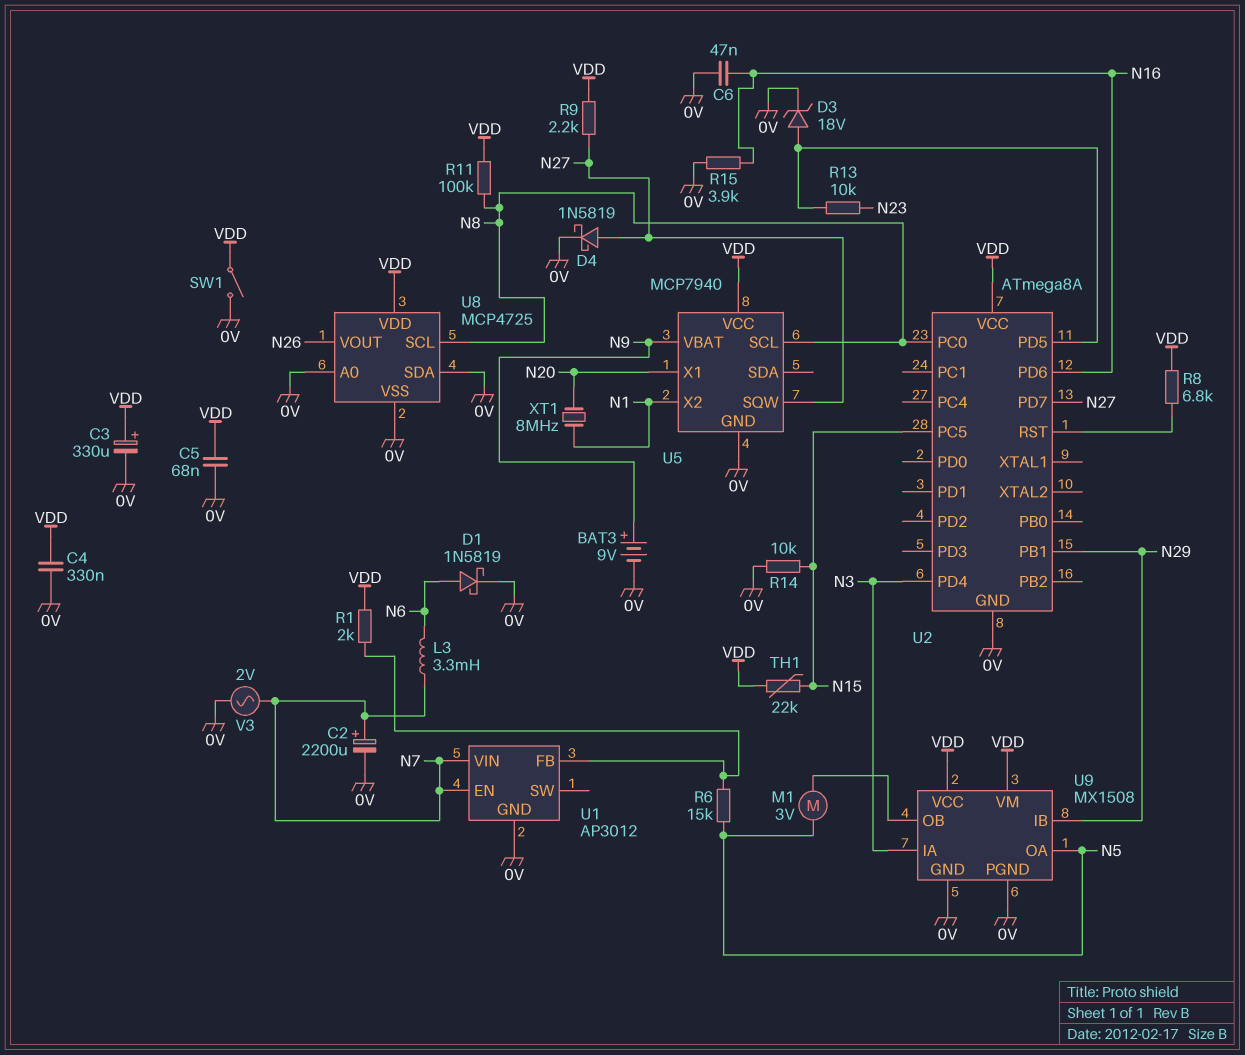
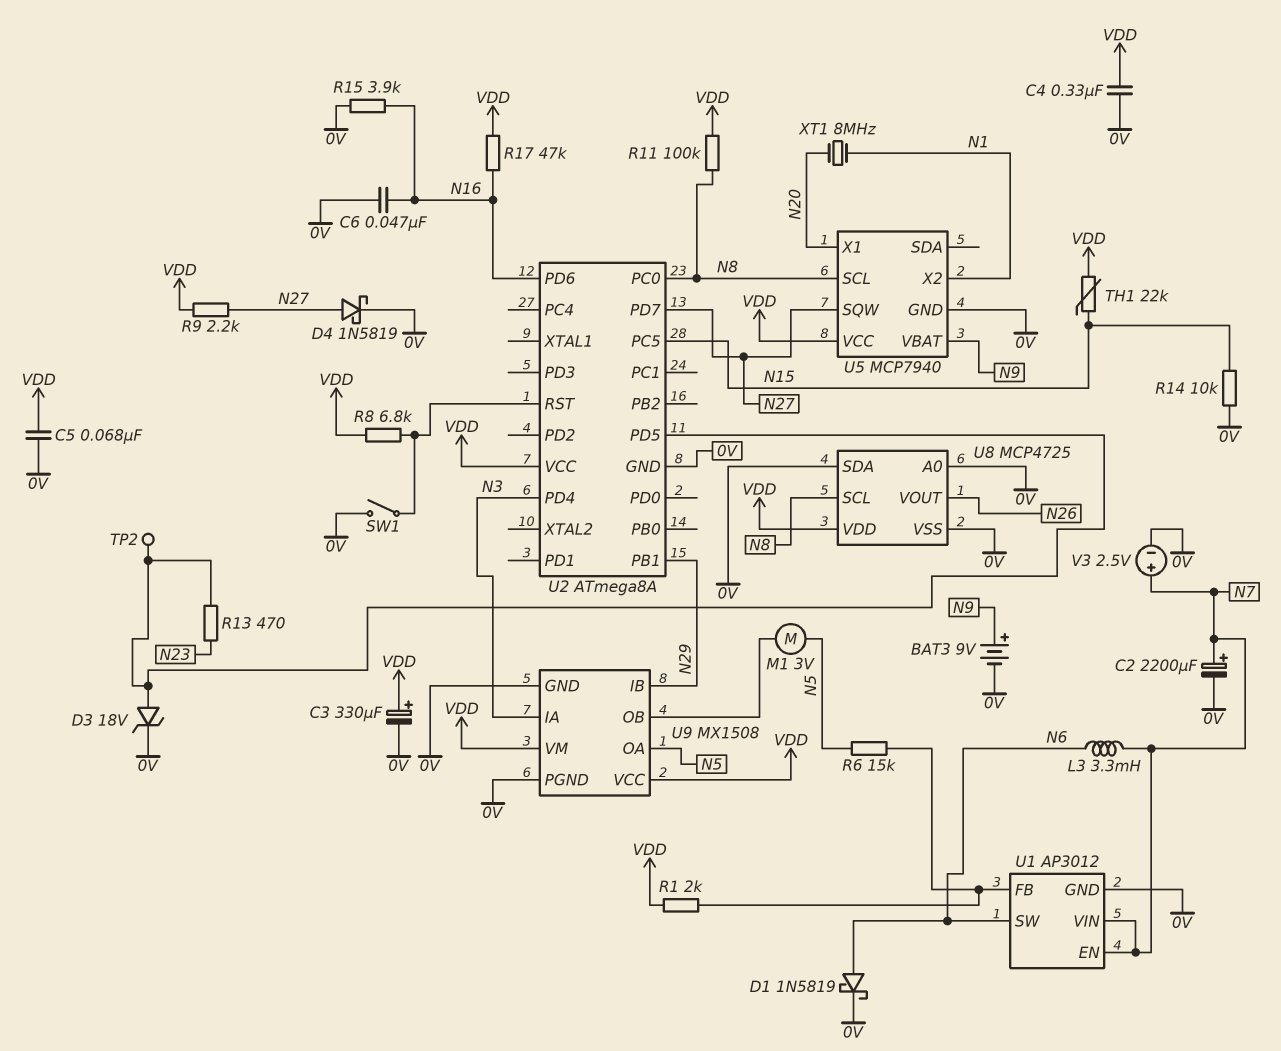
R13: 10k (N23, U2/PD5) -> 470 (N23, U2/PD5)
R17: none -> 47k (N16, VDD)
SW1: switch (0V, VDD) -> switch (0V, U2/RST)
TP2: none -> test point (U2/PD5)
U1 pin SW: none -> N6
V3: AC 2V (0V, N7) -> 2.5V (plus N7, minus 0V)

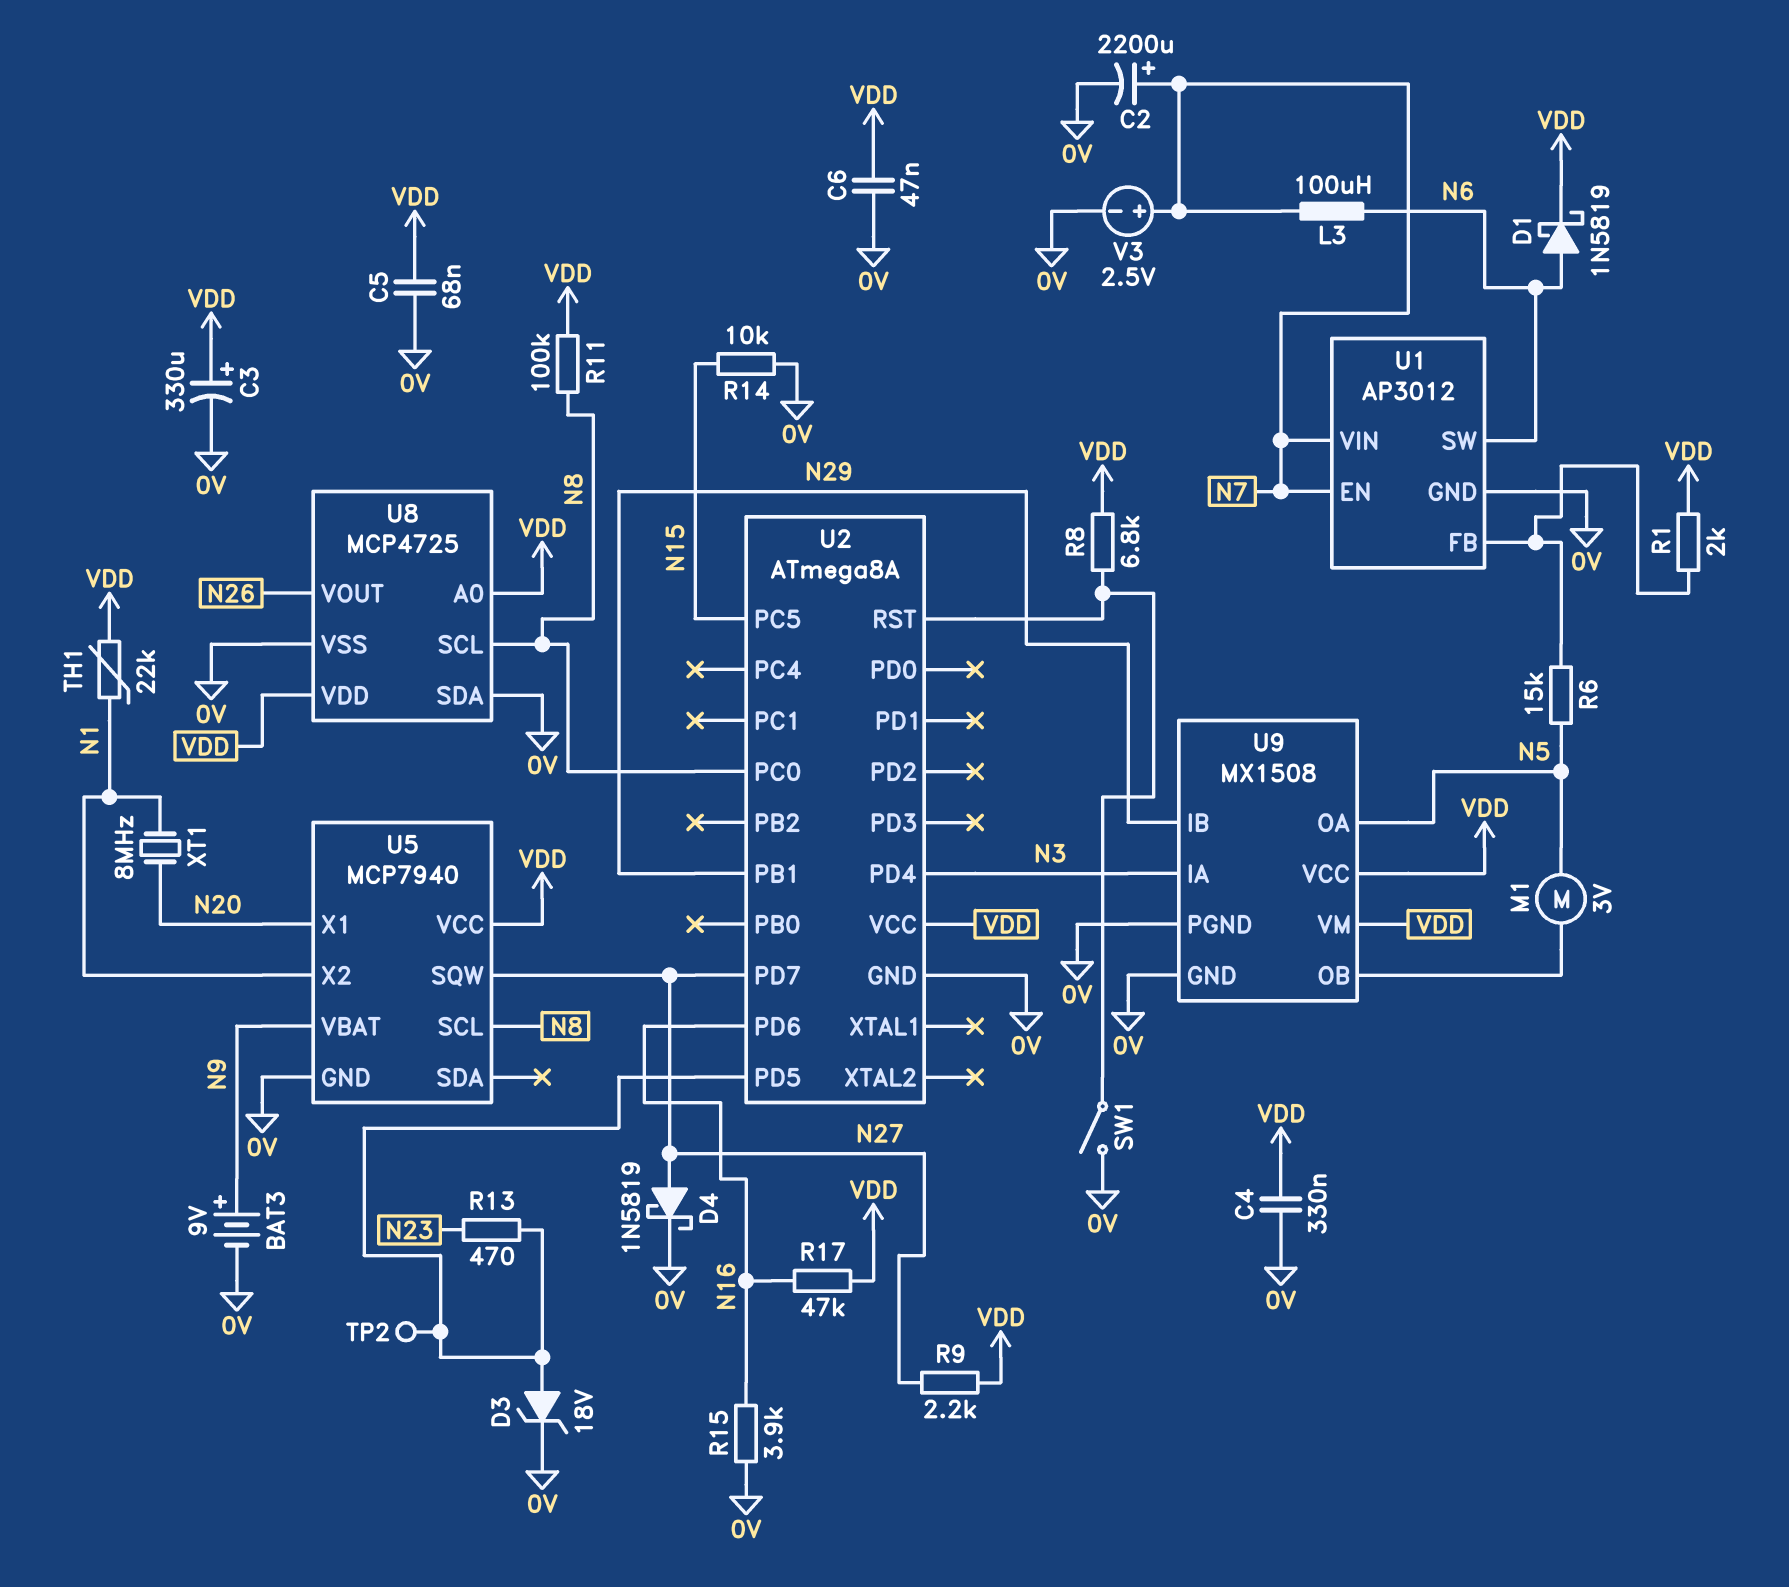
C6: 47nF (0V, N16) -> 47nF (0V, VDD)
D1: schottky 1N5819 (A N6, K 0V) -> schottky 1N5819 (A N6, K VDD)
L3: 3.3mH (N6, N7) -> 100uH (N6, N7)
TH1: 22k (N15, VDD) -> 22k (N1, VDD)
U8 pin A0: 0V -> VDD

